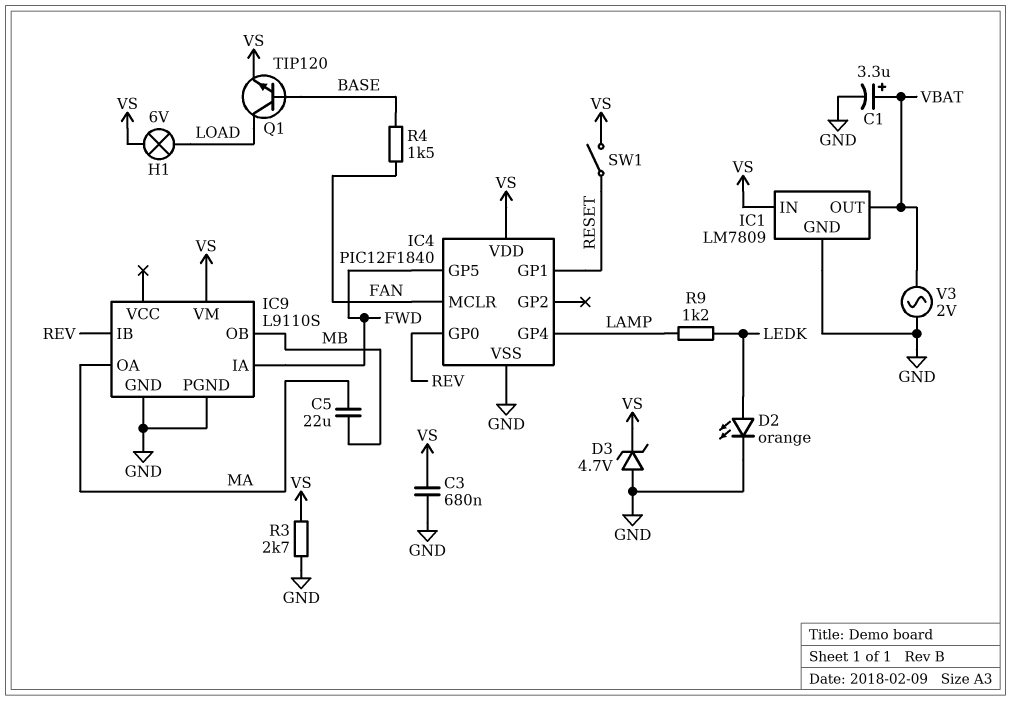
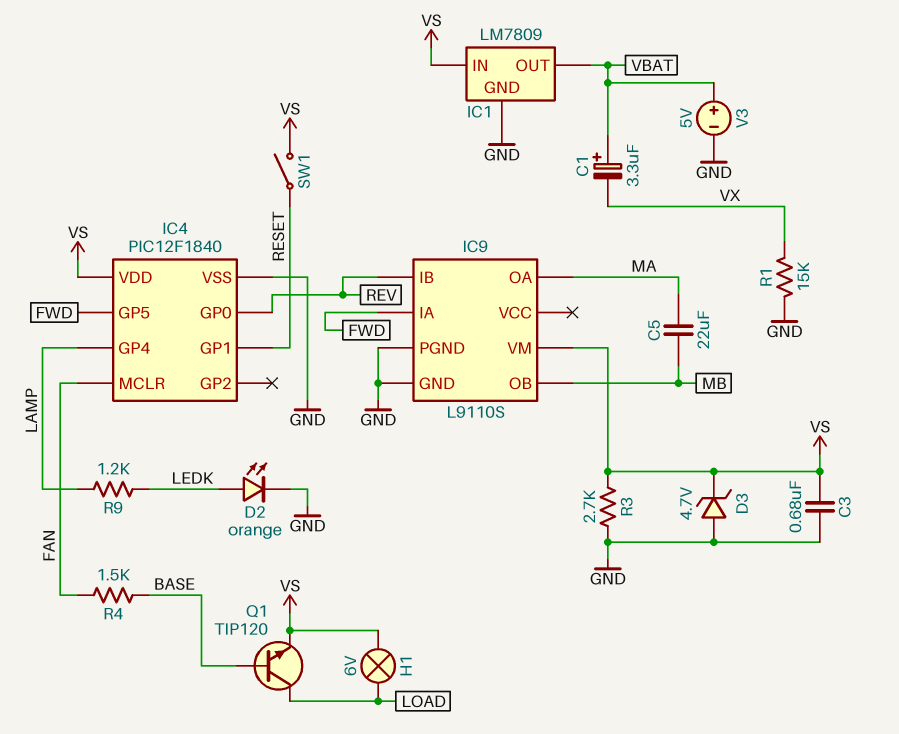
C1: 3.3uF (plus VBAT, minus GND) -> 3.3uF (plus VBAT, minus VX)
R1: none -> 15k (GND, VX)
V3: AC 2V (GND, VBAT) -> 5V (plus VBAT, minus GND)

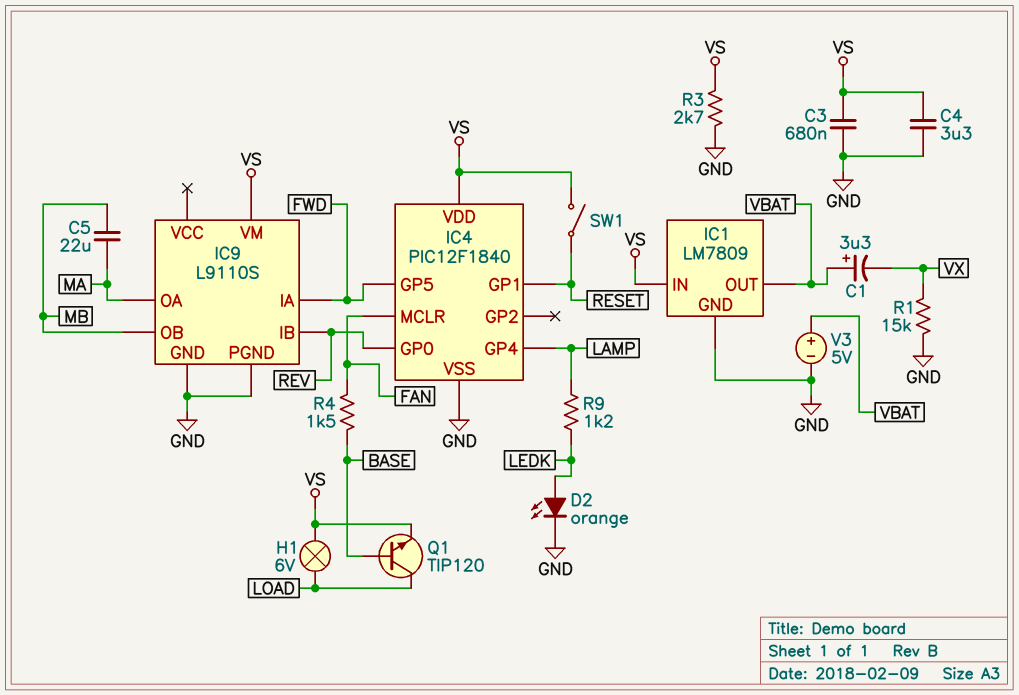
C4: none -> 3.3uF (GND, VS)
D3: zener 4.7V (A GND, K VS) -> none

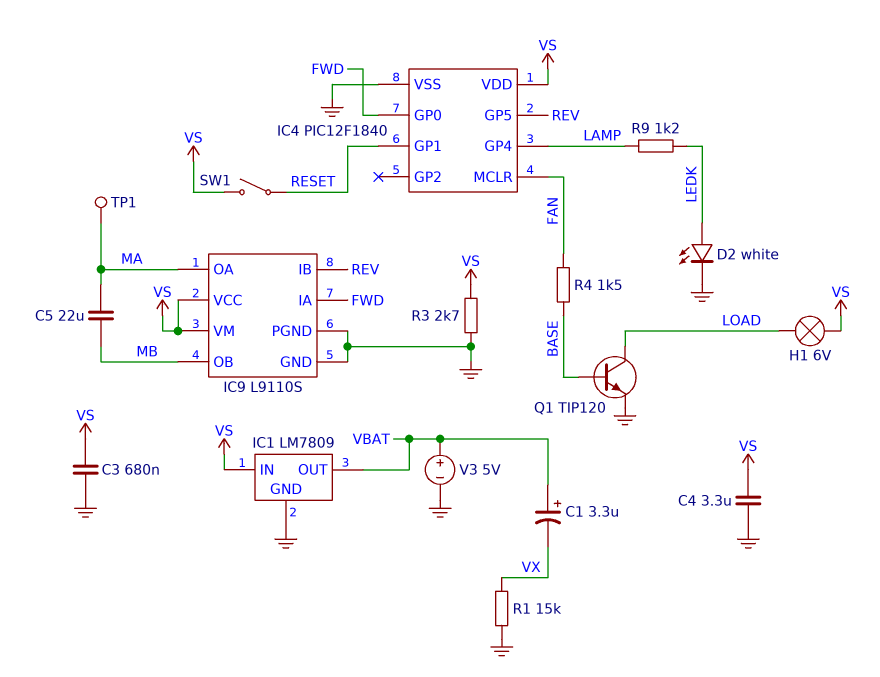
D2: LED orange (A LEDK, K GND) -> LED white (A LEDK, K GND)
IC4 pin GP0: REV -> FWD
IC4 pin GP5: FWD -> REV
IC9 pin VCC: none -> VS
Q1: NPN TIP120 (B BASE, C LOAD, E VS) -> NPN TIP120 (B BASE, C LOAD, E GND)
TP1: none -> test point (MA)

